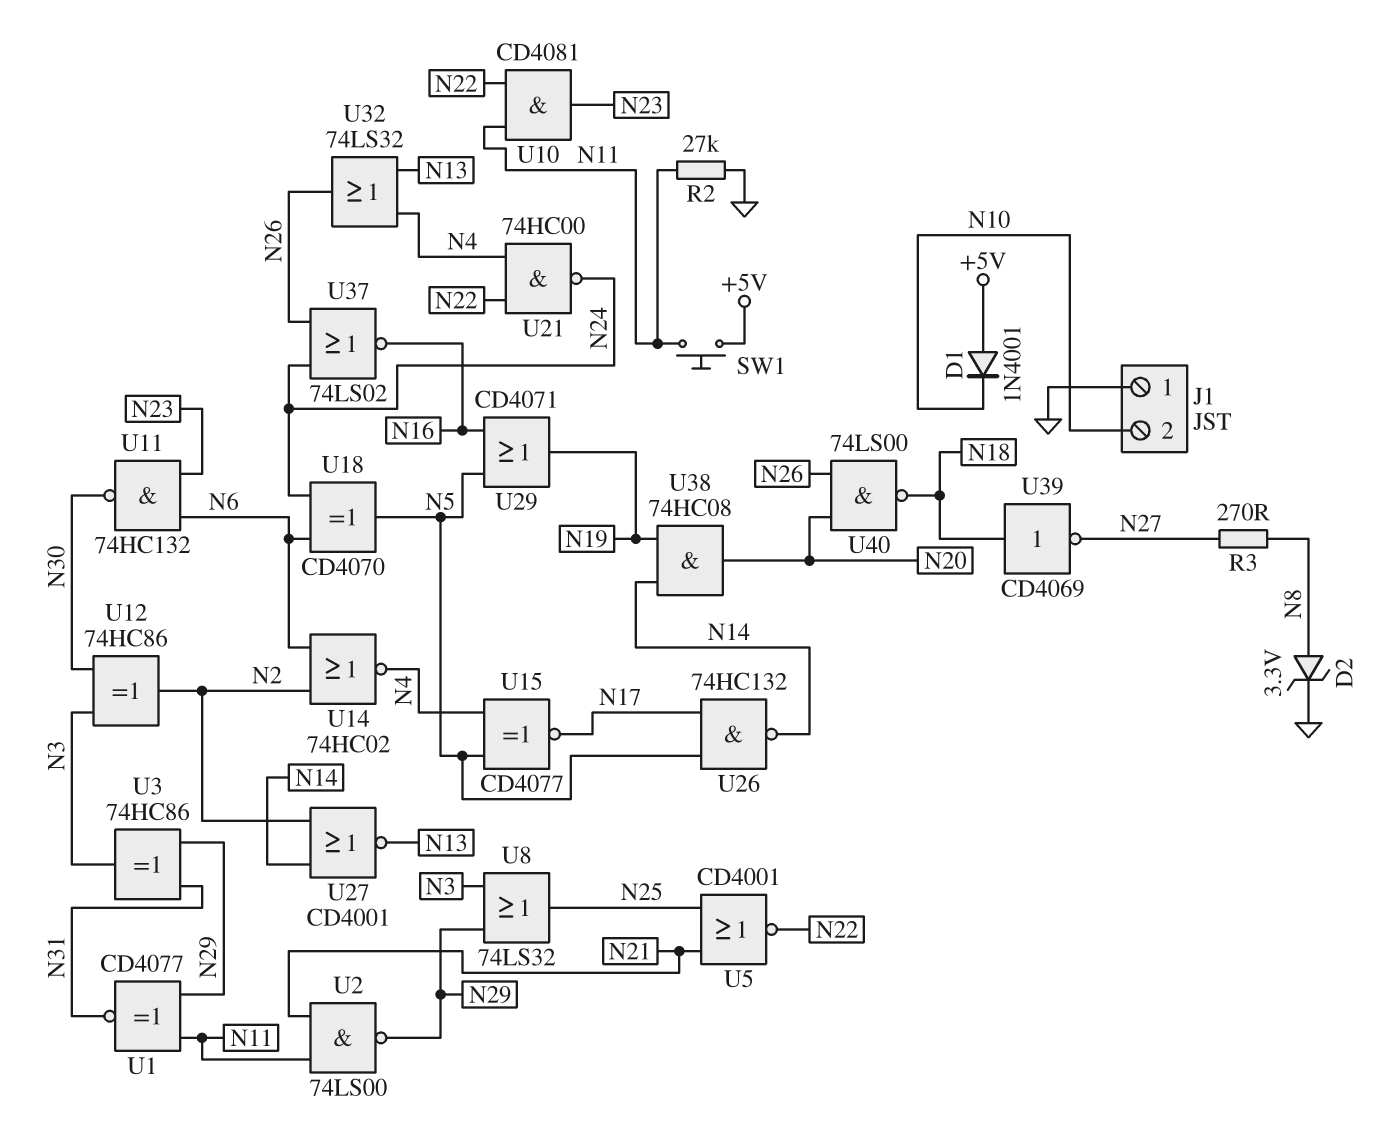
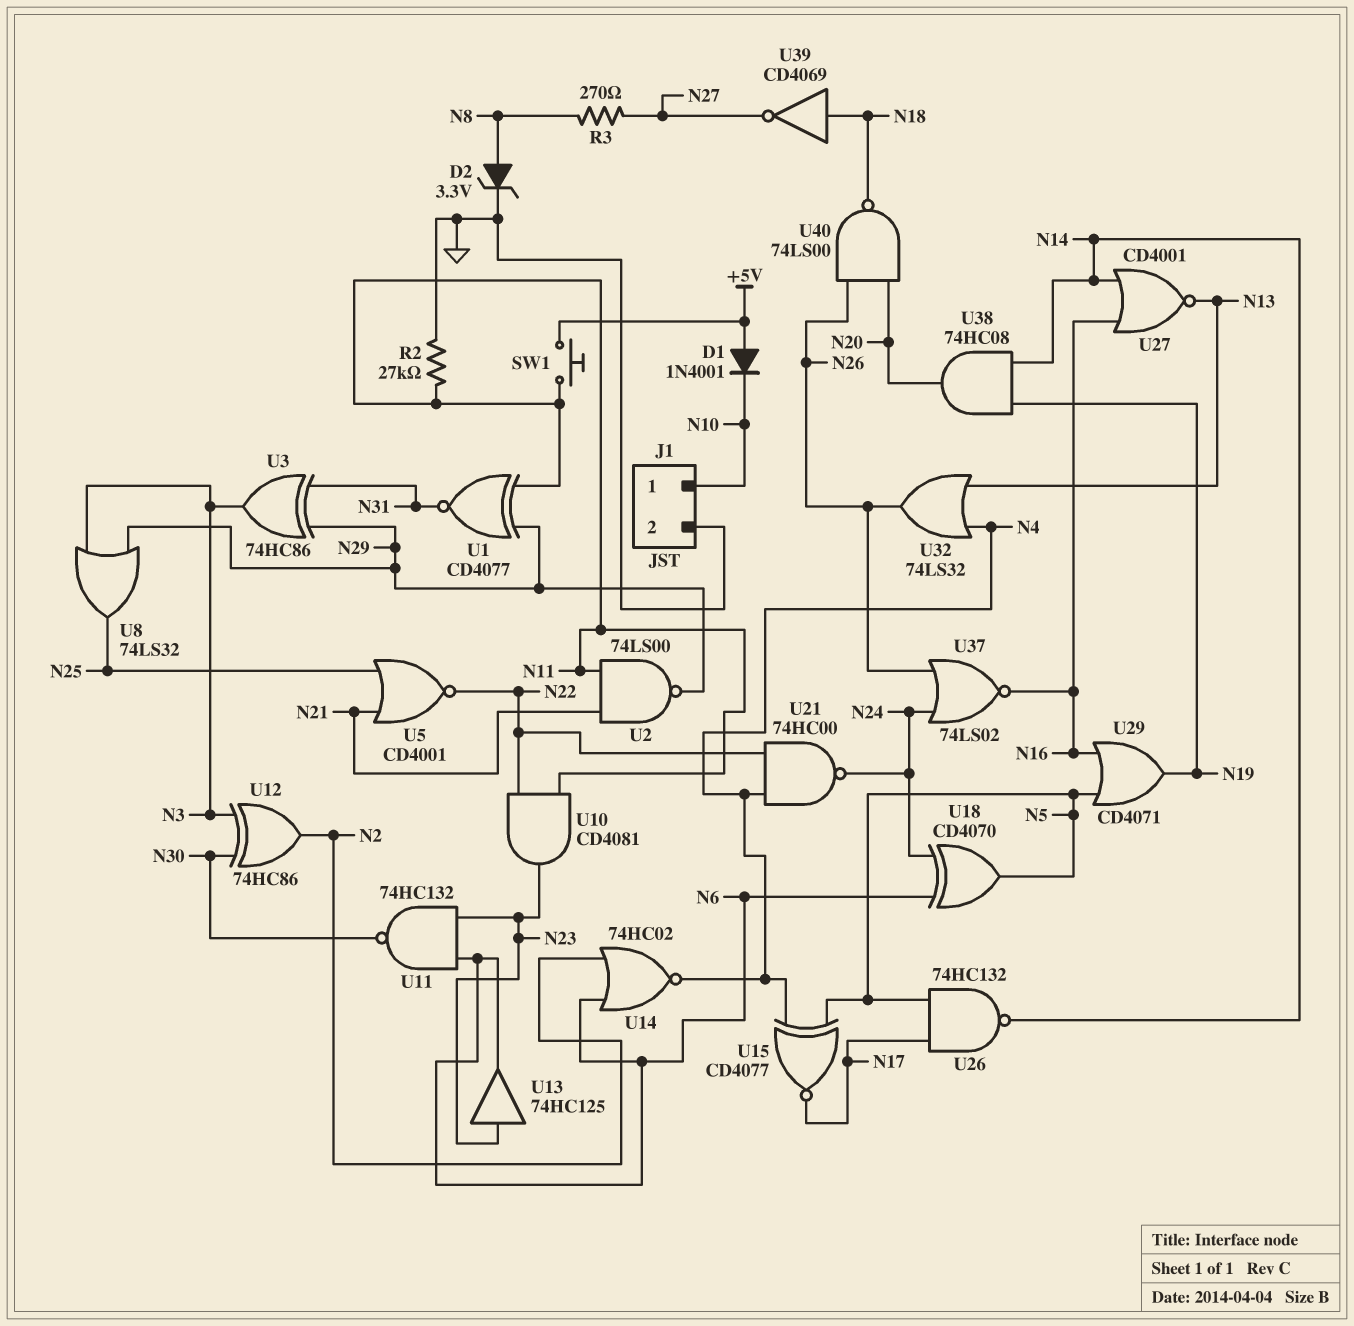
J1 pin 1: GND -> N10
J1 pin 2: N10 -> GND
U13: none -> buffer 74HC125 (in N23, out N6)
U27: NOR CD4001 (in N2, in N14, out N13) -> NOR CD4001 (in N14, in N16, out N13)

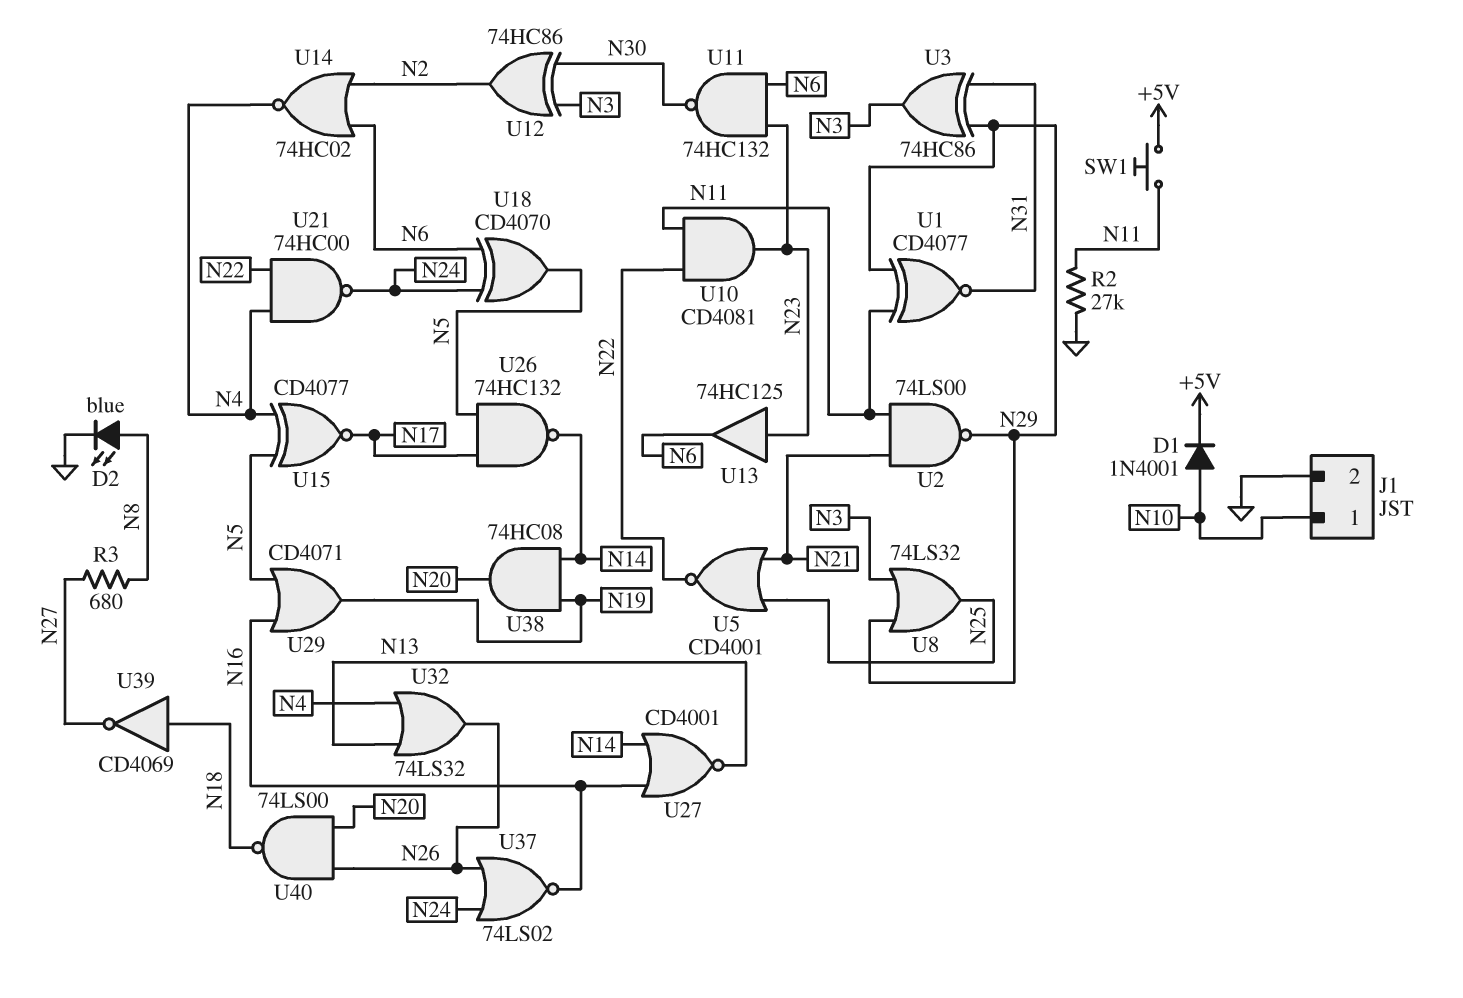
D1: diode 1N4001 (A +5V, K N10) -> diode 1N4001 (A N10, K +5V)
D2: zener 3.3V (A N8, K GND) -> LED blue (A N8, K GND)
R3: 270 (N8, N27) -> 680 (N8, N27)

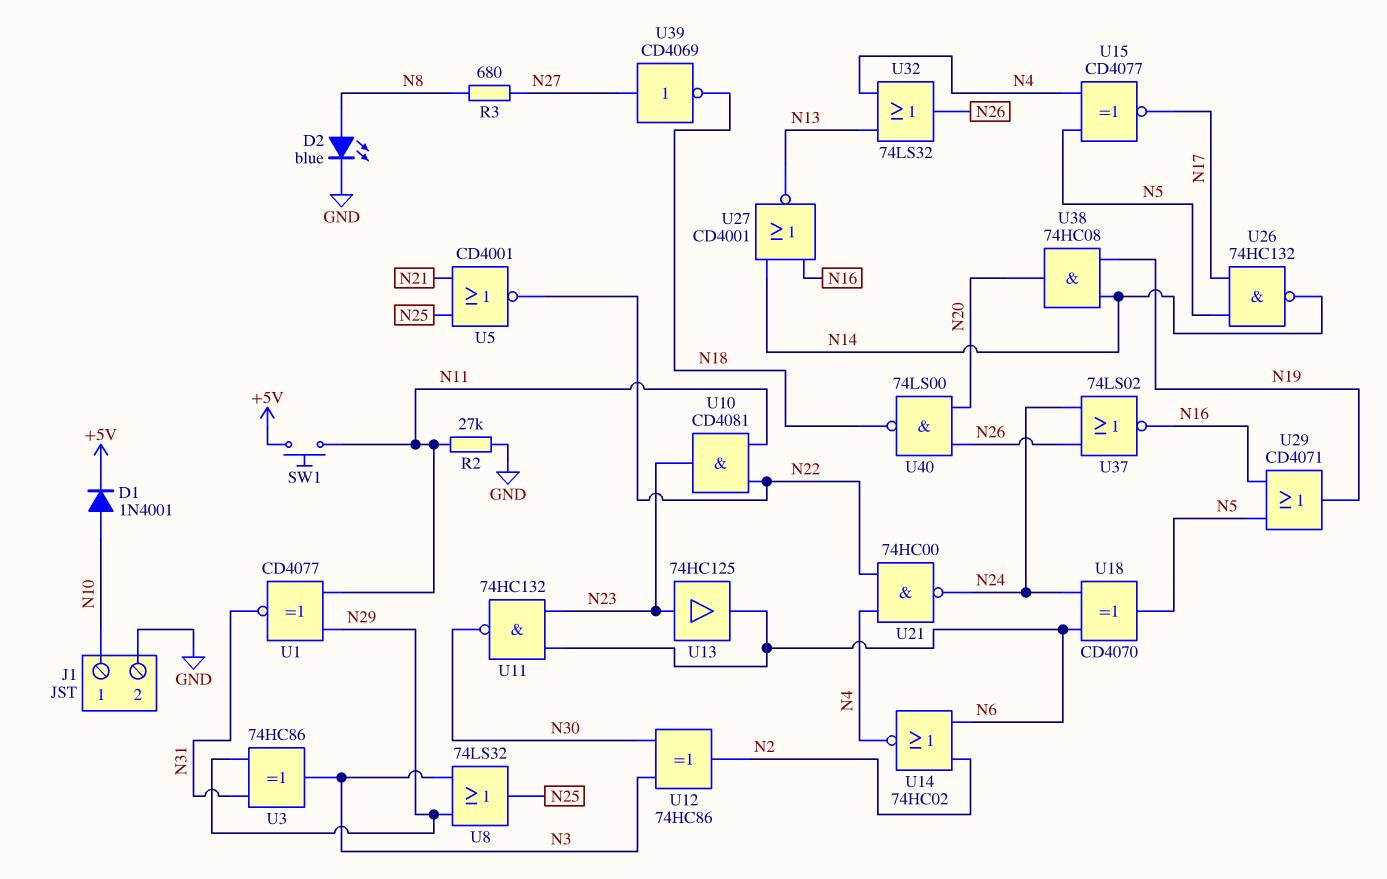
U2: NAND 74LS00 (in N11, in N21, out N29) -> none
U39: NOT CD4069 (in N18, out N27) -> NOT CD4069 (in N27, out N18)

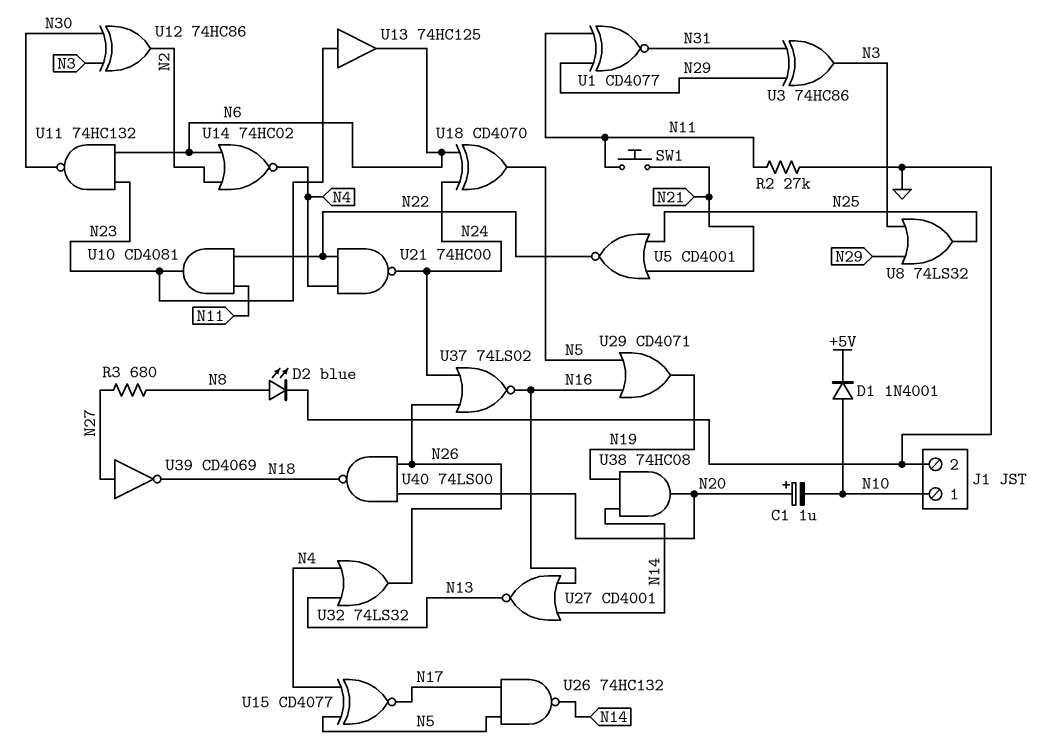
C1: none -> 1uF (plus N20, minus N10)
SW1: button (+5V, N11) -> button (N11, N21)

